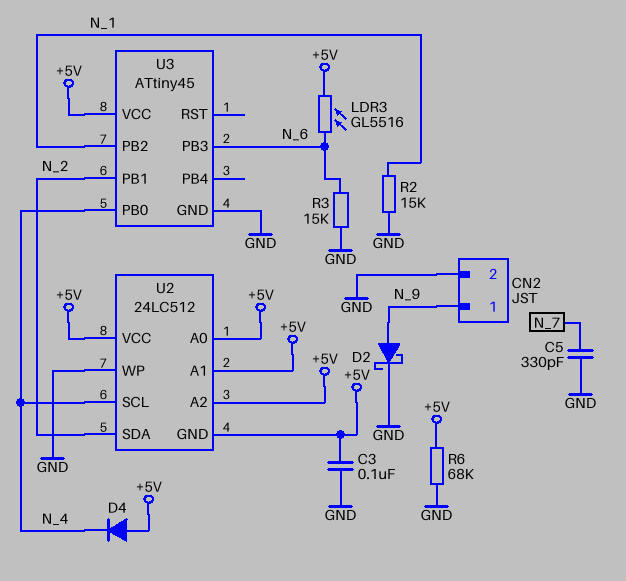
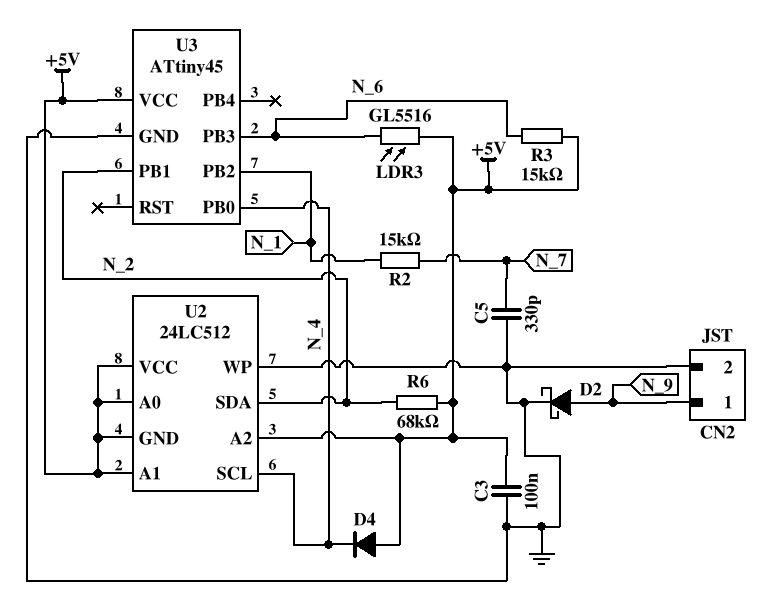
R2: 15k (GND, N_1) -> 15k (N_1, N_7)
R3: 15k (GND, N_6) -> 15k (+5V, N_6)
R6: 68k (+5V, GND) -> 68k (+5V, N_2)

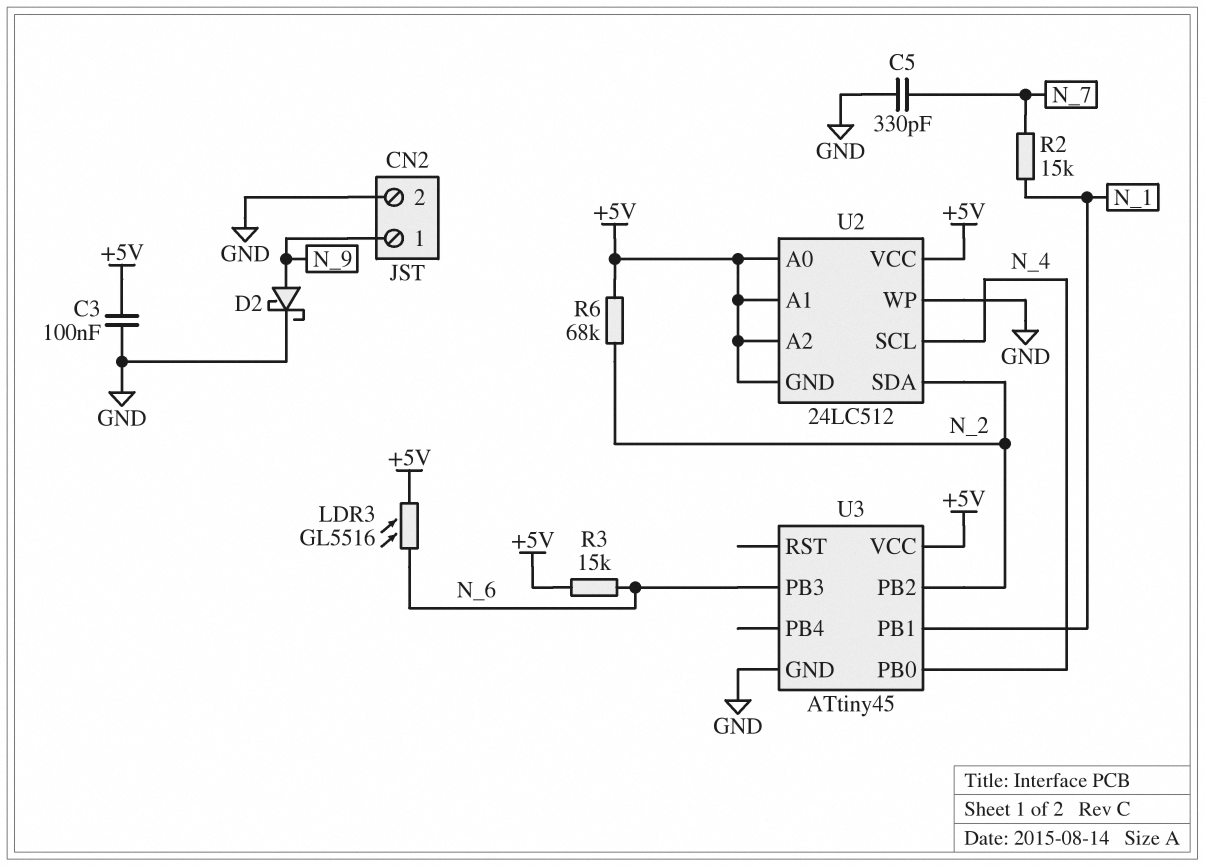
D4: diode (A +5V, K N_4) -> none
U3 pin PB1: N_2 -> N_1
U3 pin PB2: N_1 -> N_2

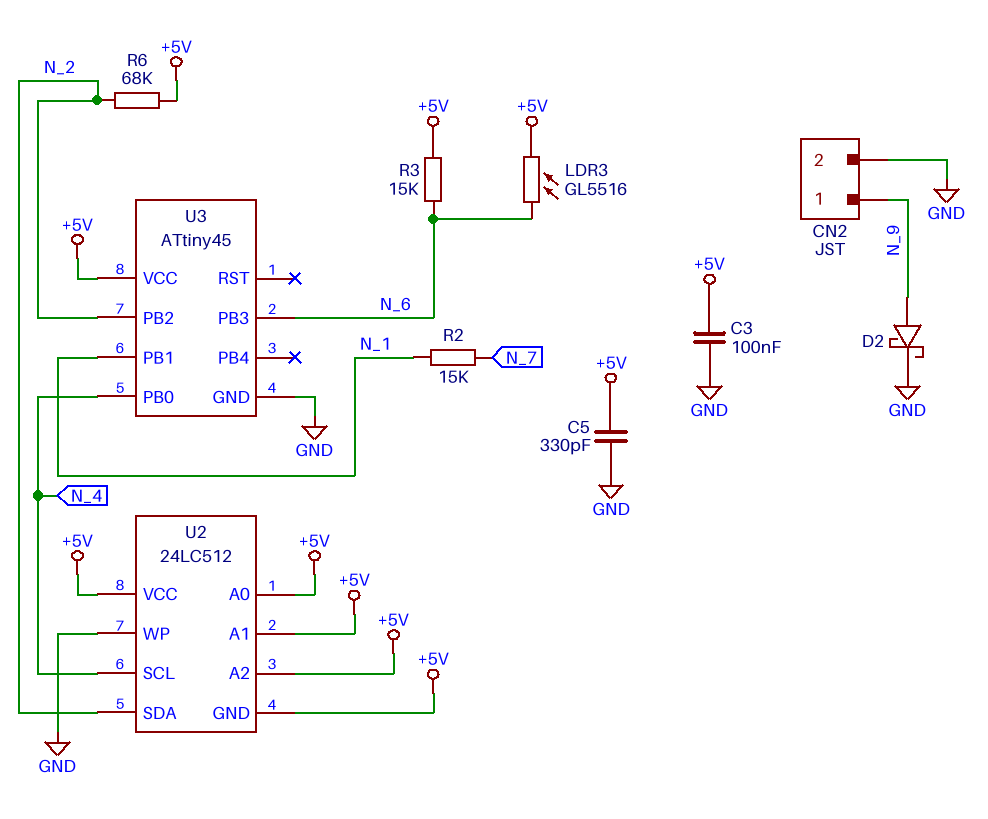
C5: 330pF (GND, N_7) -> 330pF (+5V, GND)

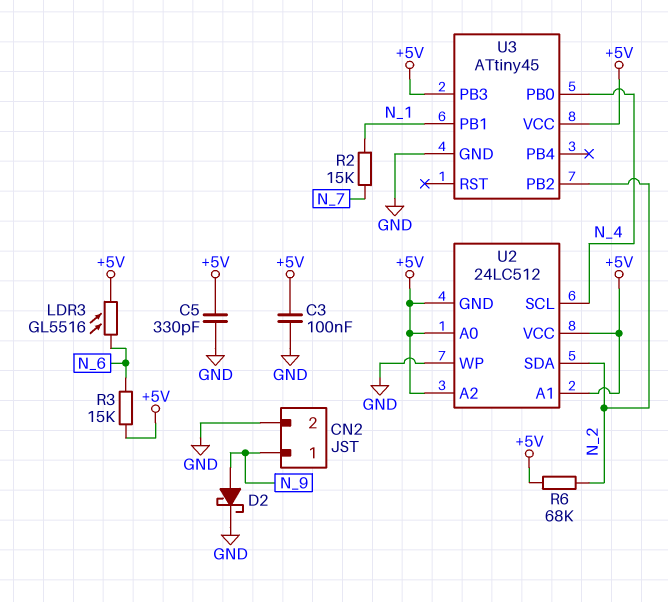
U3 pin PB3: N_6 -> +5V

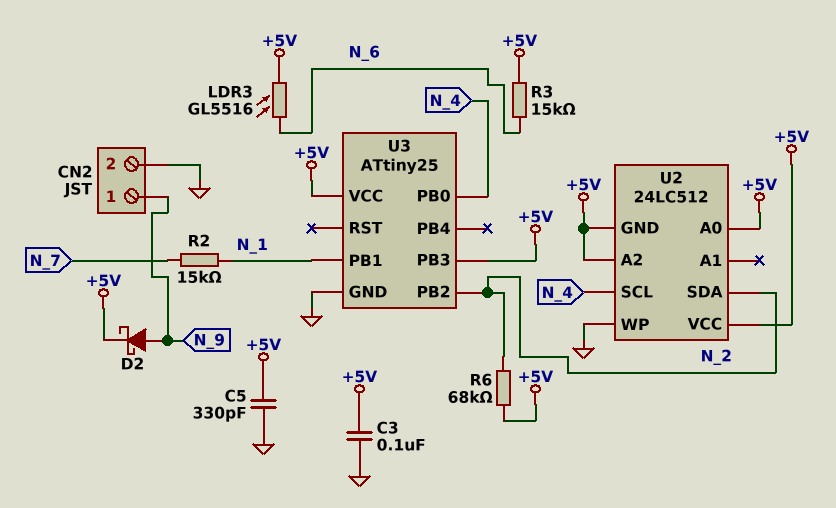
D2: schottky (A N_9, K GND) -> schottky (A N_9, K +5V)
U2 pin A1: +5V -> none
U3: ATtiny45 -> ATtiny25

